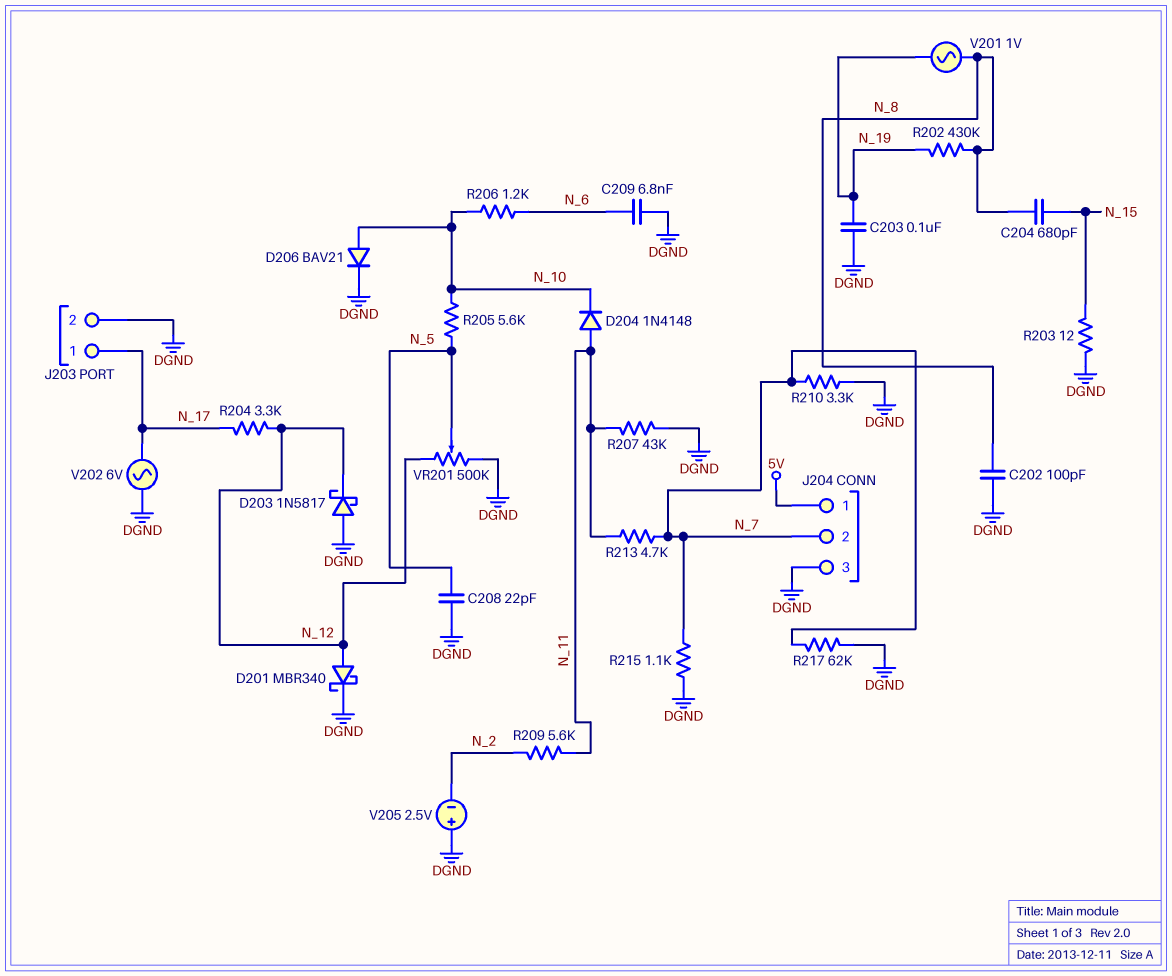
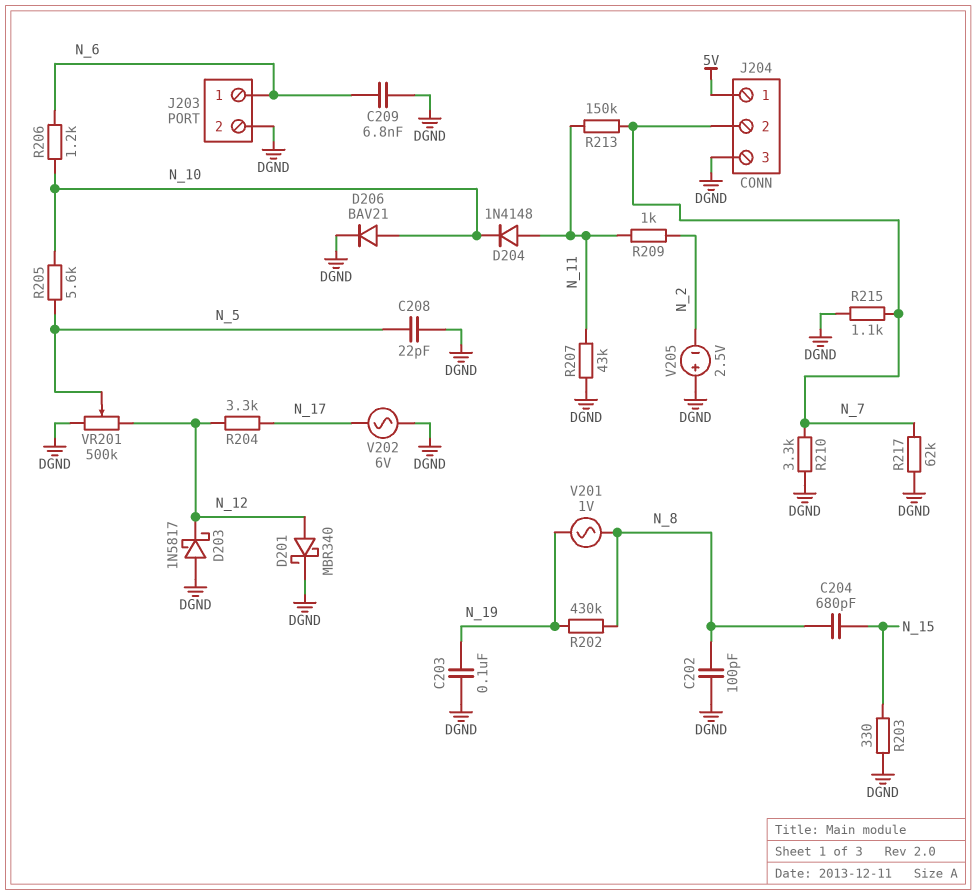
J203 pin 1: N_17 -> N_6
R203: 12 (DGND, N_15) -> 330 (DGND, N_15)
R209: 5.6k (N_2, N_11) -> 1k (N_2, N_11)
R213: 4.7k (N_7, N_11) -> 150k (N_7, N_11)

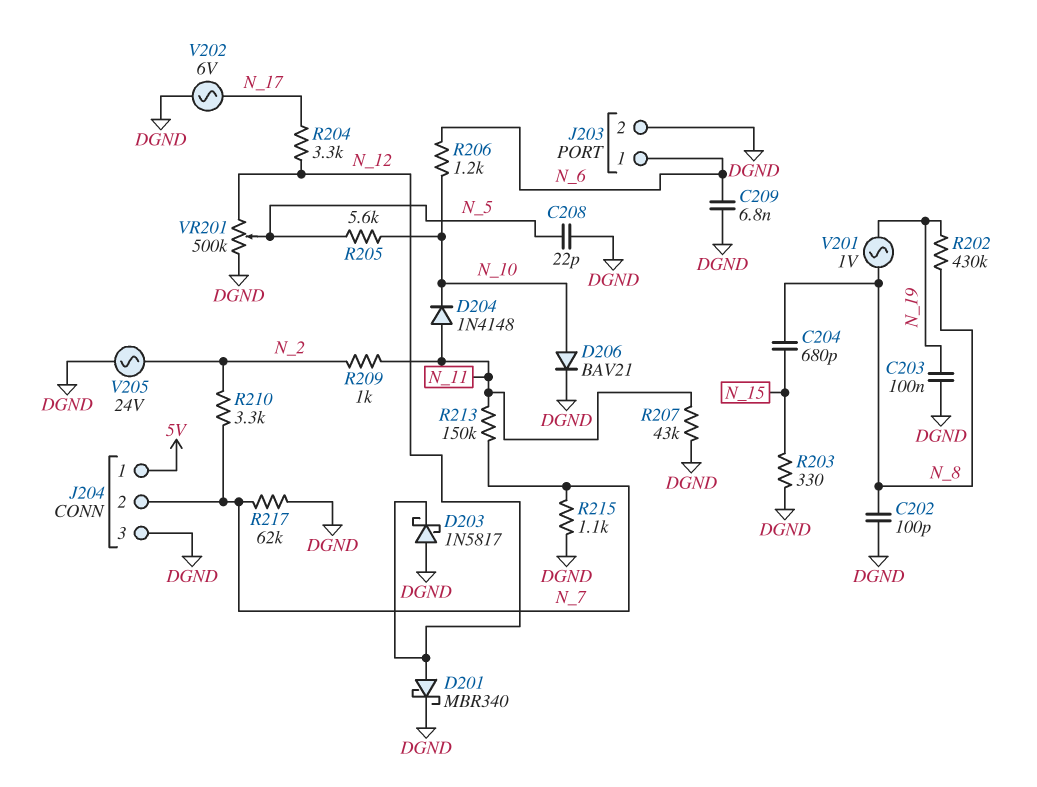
R210: 3.3k (DGND, N_7) -> 3.3k (N_2, N_7)
V205: 2.5V (plus DGND, minus N_2) -> AC 24V (DGND, N_2)

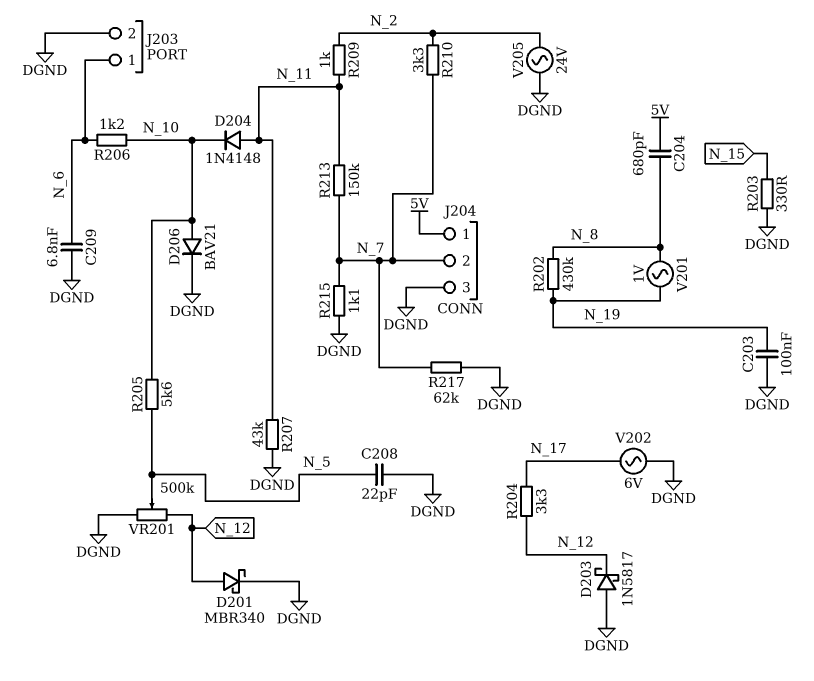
C202: 100pF (DGND, N_8) -> none
C204: 680pF (N_8, N_15) -> 680pF (5V, N_8)

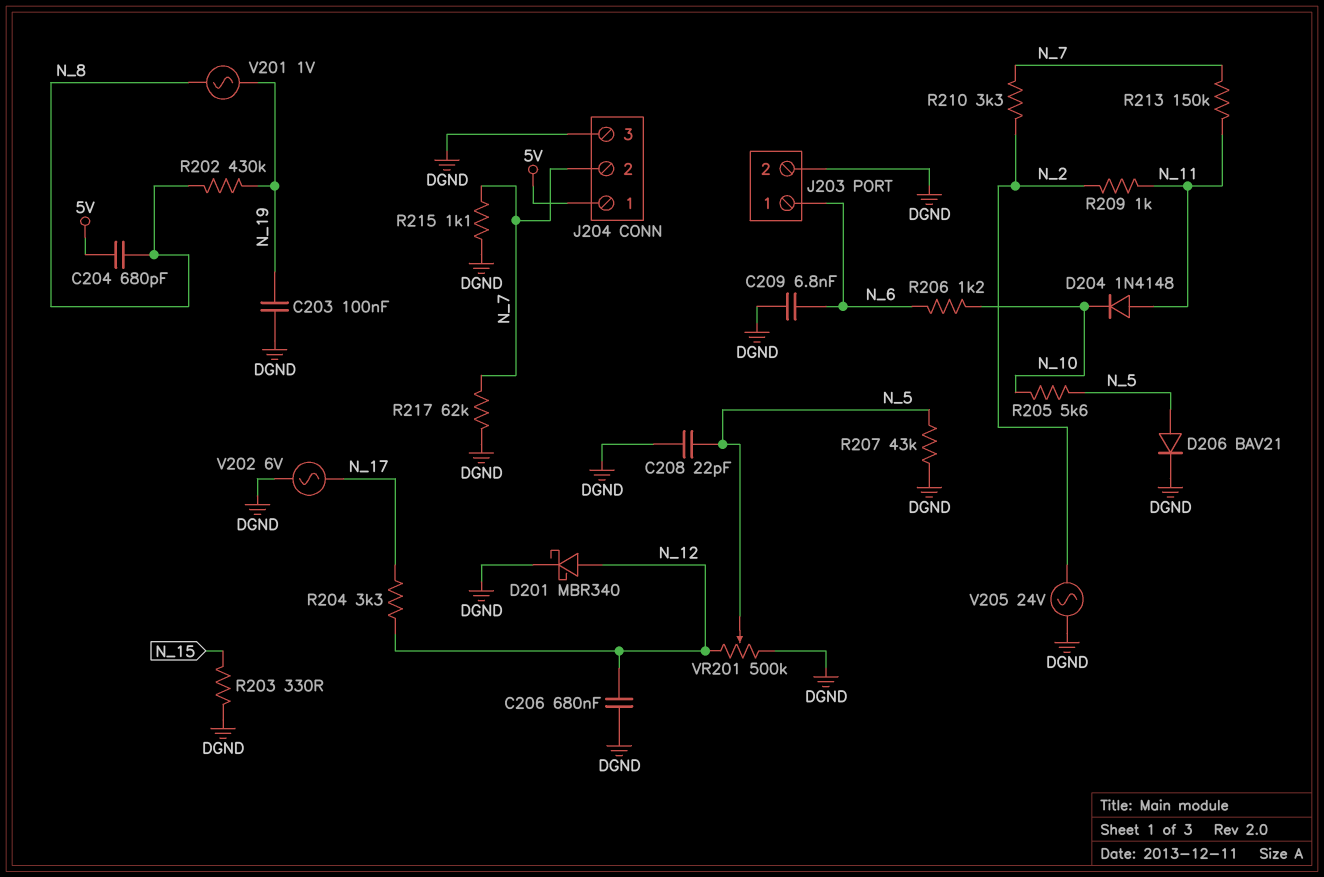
C206: none -> 680nF (DGND, N_12)
D203: schottky 1N5817 (A DGND, K N_12) -> none
D206: diode BAV21 (A N_10, K DGND) -> diode BAV21 (A N_5, K DGND)
R207: 43k (DGND, N_11) -> 43k (DGND, N_5)

